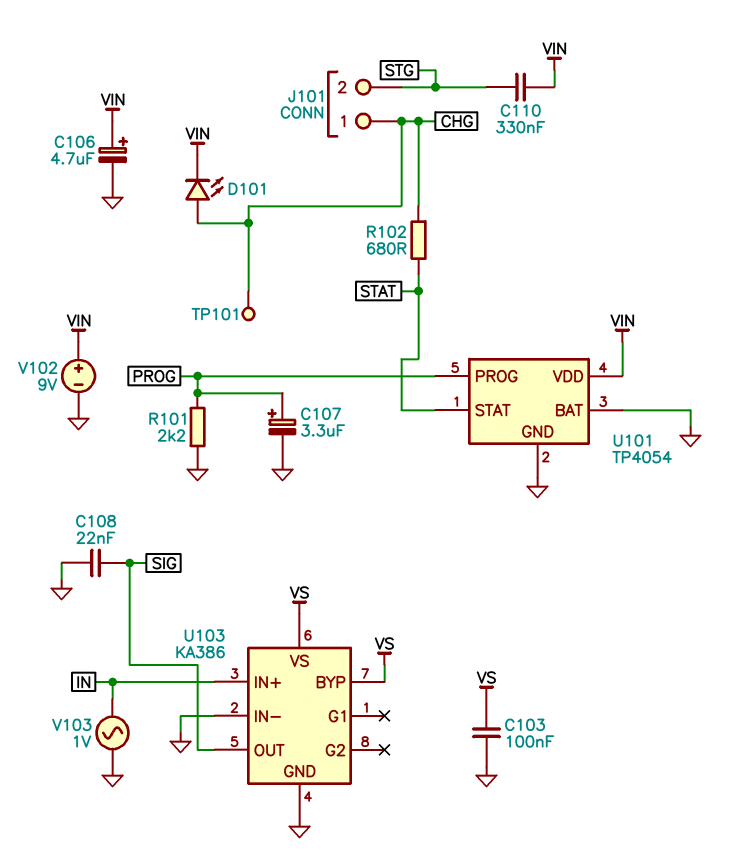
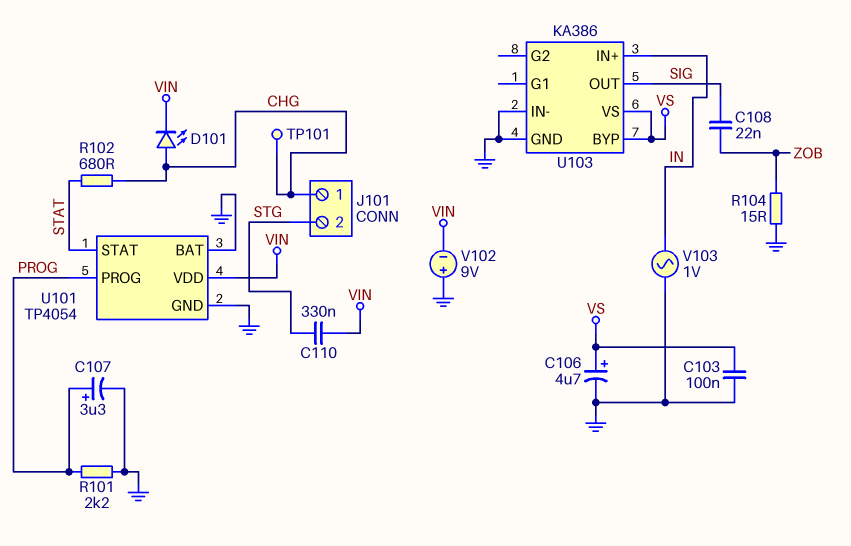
C106: 4.7uF (plus VIN, minus GND) -> 4.7uF (plus VS, minus GND)
C108: 22nF (GND, SIG) -> 22nF (SIG, ZOB)
R104: none -> 15 (GND, ZOB)
V102: 9V (plus VIN, minus GND) -> 9V (plus GND, minus VIN)

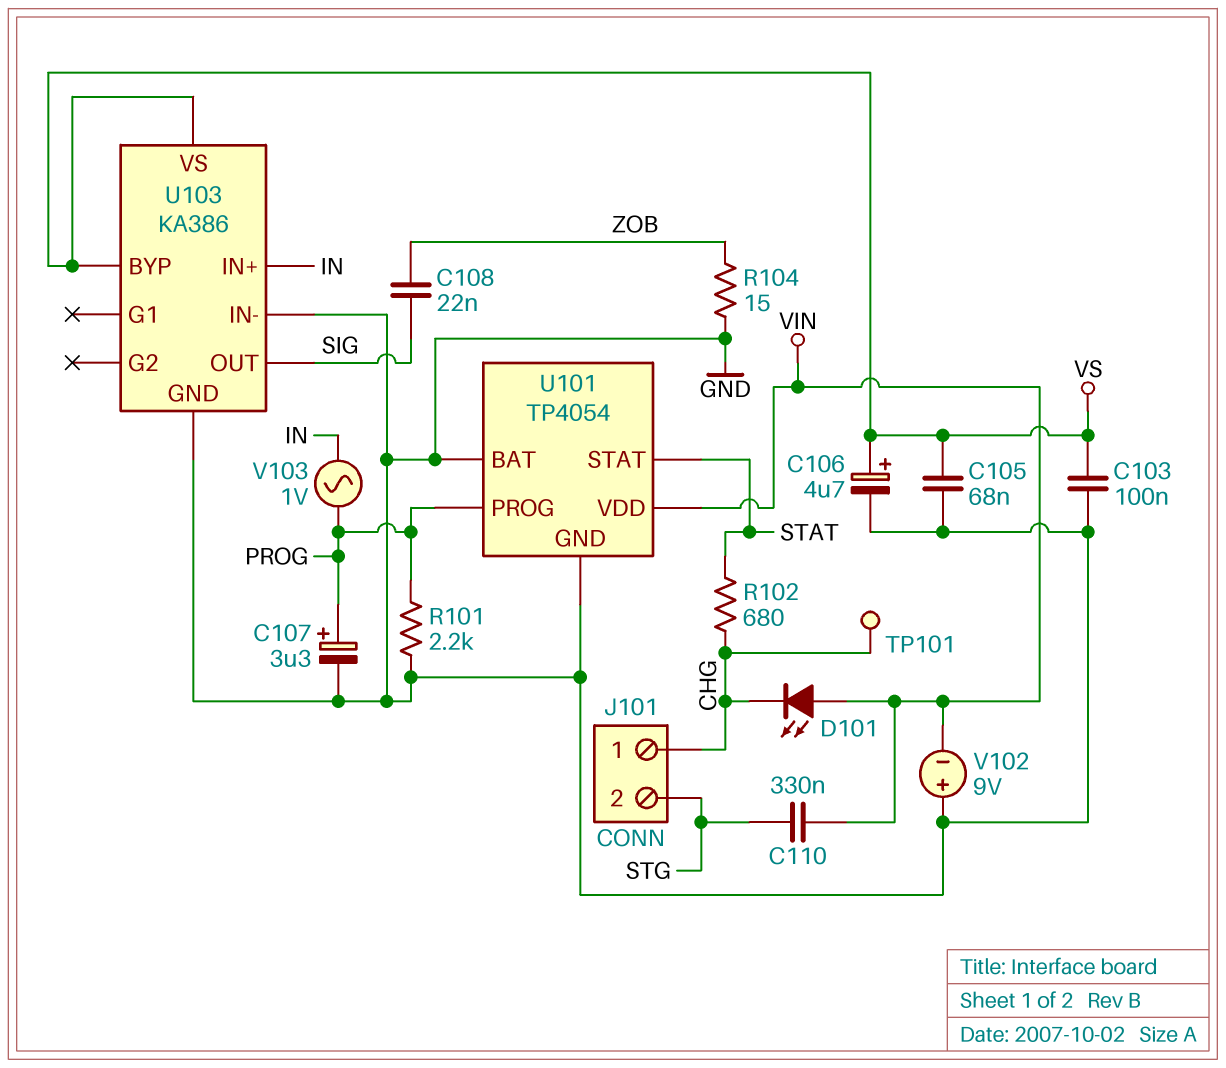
C105: none -> 68nF (GND, VS)
D101: LED (A CHG, K VIN) -> LED (A VIN, K CHG)
V103: AC 1V (GND, IN) -> AC 1V (IN, PROG)

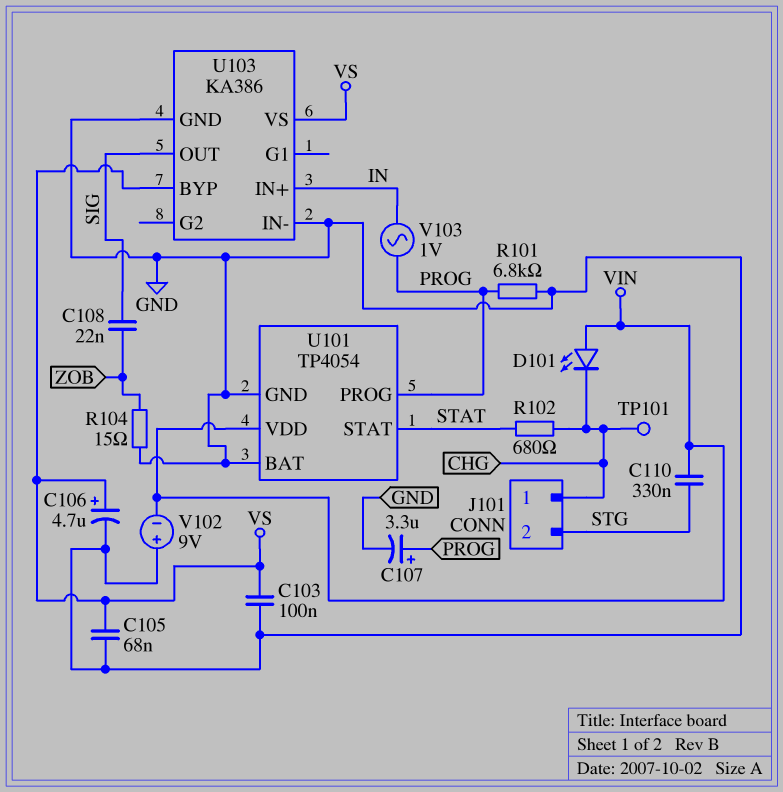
R101: 2.2k (GND, PROG) -> 6.8k (GND, PROG)

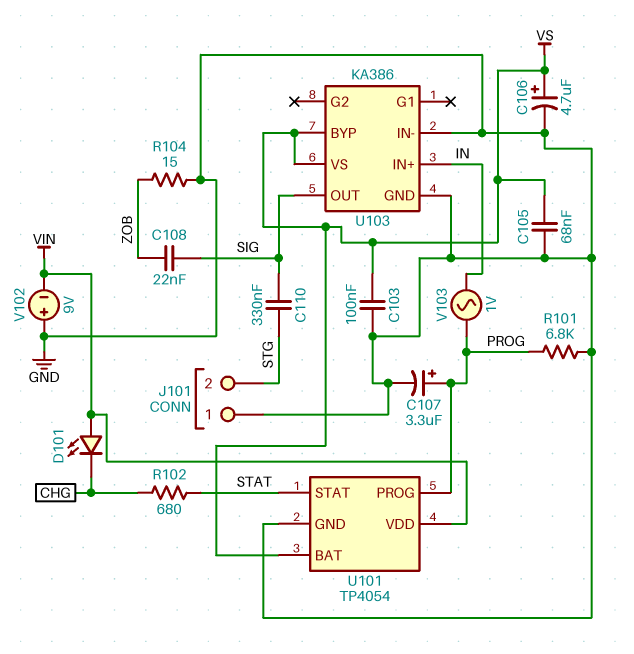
C110: 330nF (STG, VIN) -> 330nF (SIG, STG)
J101 pin 1: CHG -> GND
TP101: test point (CHG) -> none
U101 pin BAT: GND -> VS

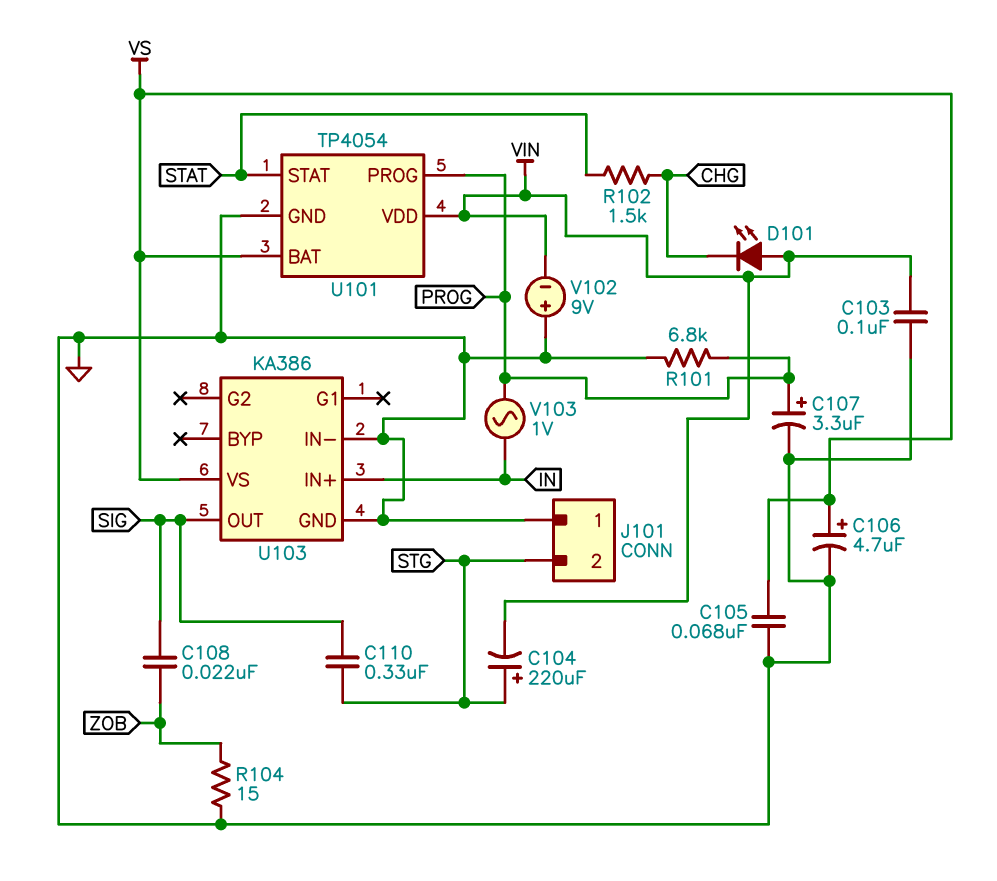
C103: 100nF (GND, VS) -> 100nF (GND, VIN)
C104: none -> 220uF (plus STG, minus VIN)
R102: 680 (CHG, STAT) -> 1.5k (CHG, STAT)
U103 pin BYP: VS -> none

